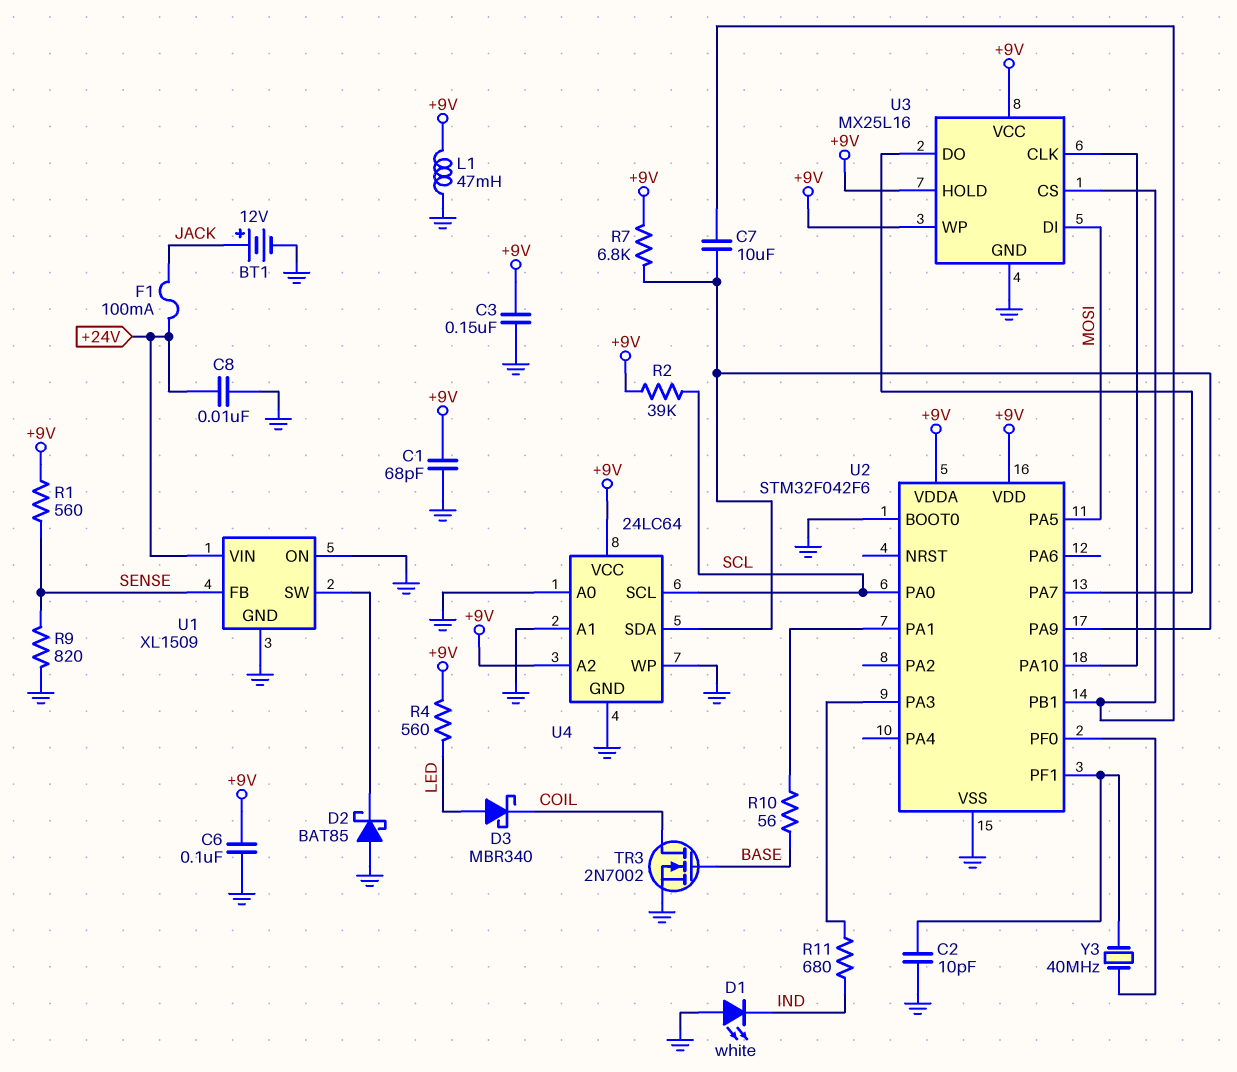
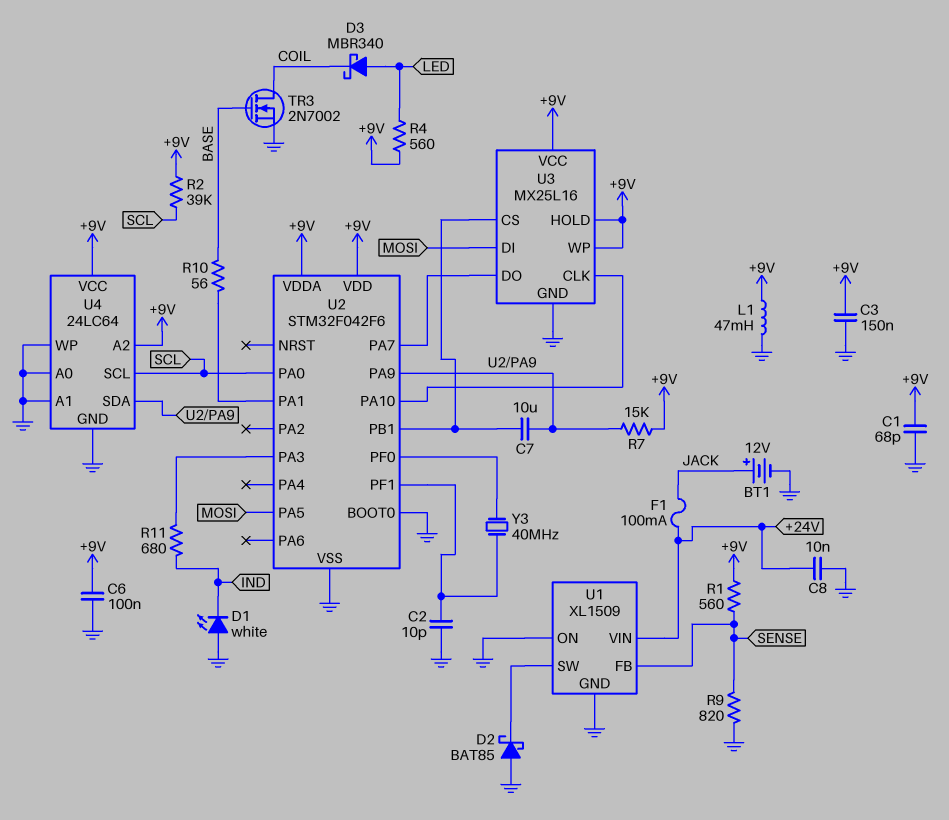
R7: 6.8k (+9V, U2/PA9) -> 15k (+9V, U2/PA9)

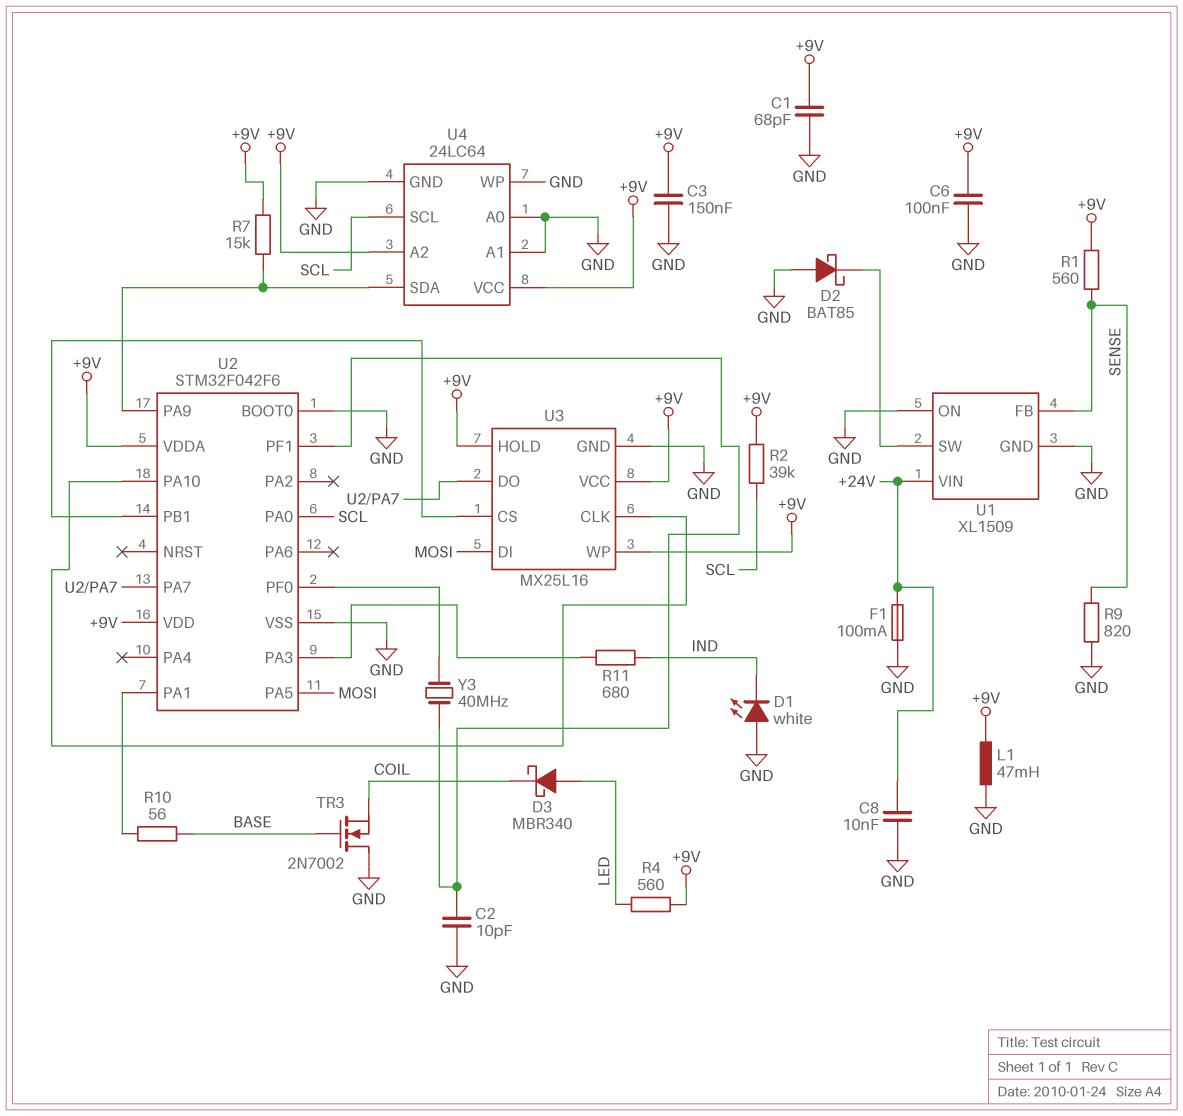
BT1: 12V (plus JACK, minus GND) -> none
C7: 10uF (U2/PA9, U2/PB1) -> none
F1: 100mA (+24V, JACK) -> 100mA (+24V, GND)
TR3: NMOS 2N7002 (G BASE, D COIL, S GND) -> NMOS 2N7002 (G BASE, D GND, S COIL)

